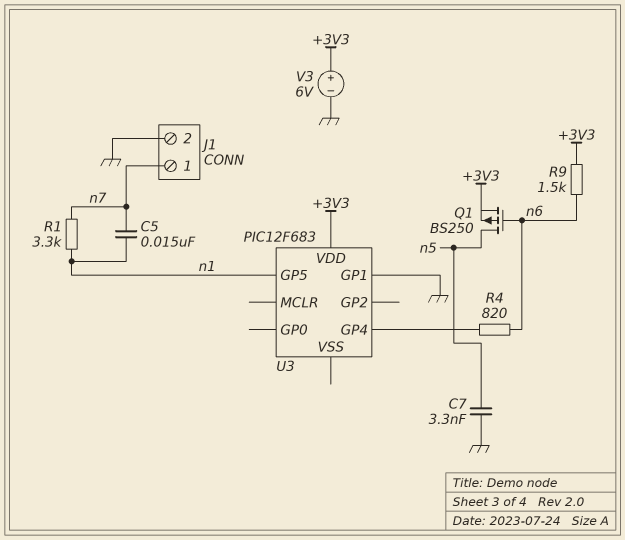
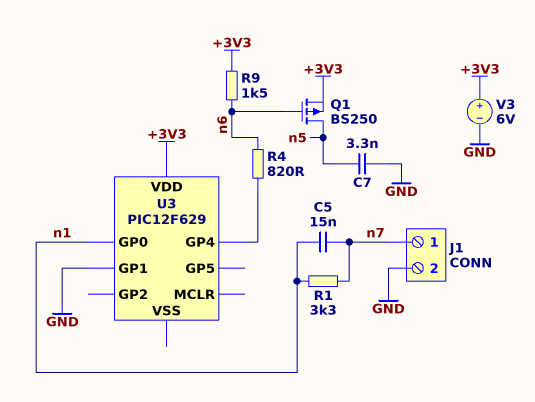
U3: PIC12F683 -> PIC12F629
U3 pin GP0: none -> n1
U3 pin GP5: n1 -> none

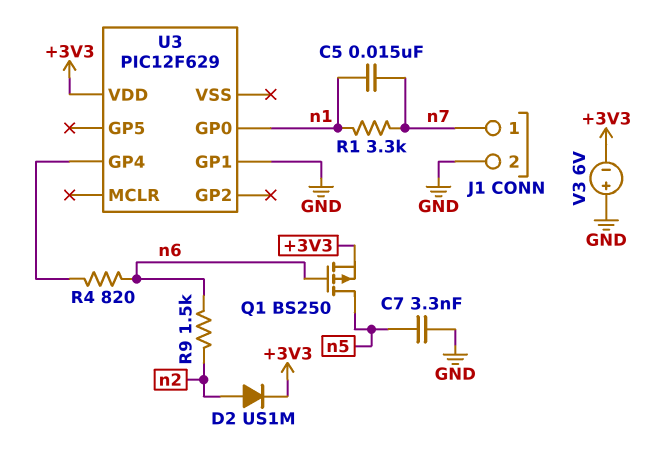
D2: none -> diode US1M (A n2, K +3V3)
R9: 1.5k (+3V3, n6) -> 1.5k (n2, n6)
V3: 6V (plus +3V3, minus GND) -> 6V (plus GND, minus +3V3)

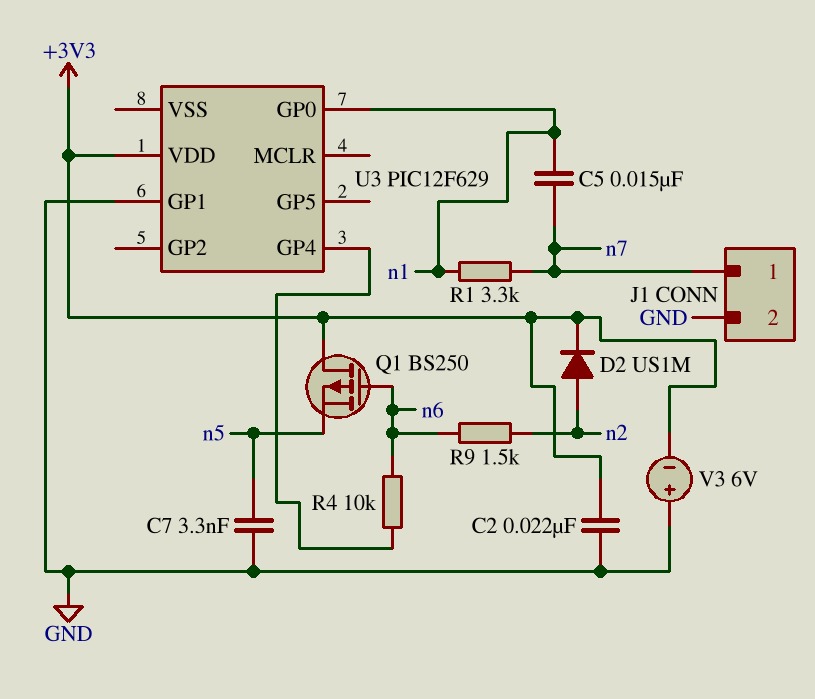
C2: none -> 22nF (+3V3, GND)
Q1: PMOS BS250 (G n6, D n5, S +3V3) -> PMOS BS250 (G n6, D +3V3, S n5)
R4: 820 (U3/GP4, n6) -> 10k (U3/GP4, n6)

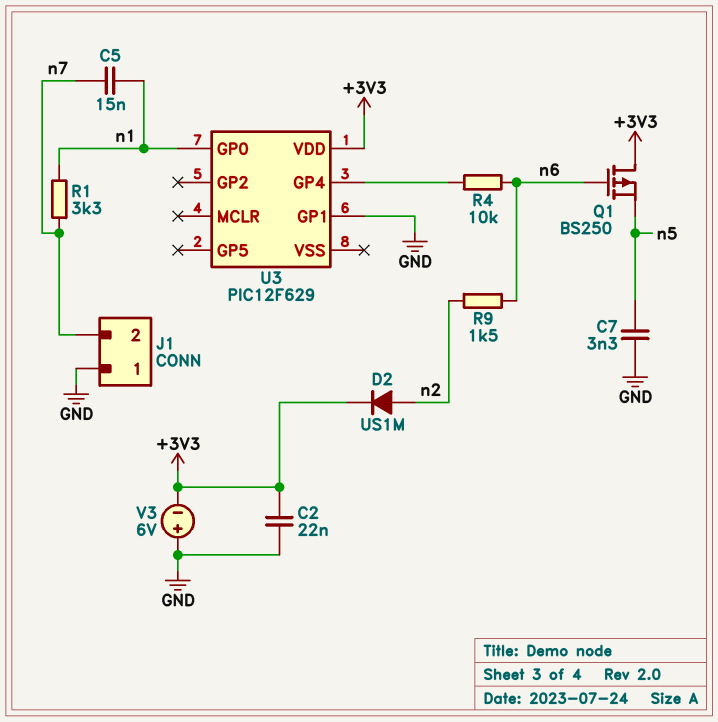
J1 pin 1: n7 -> GND
J1 pin 2: GND -> n7

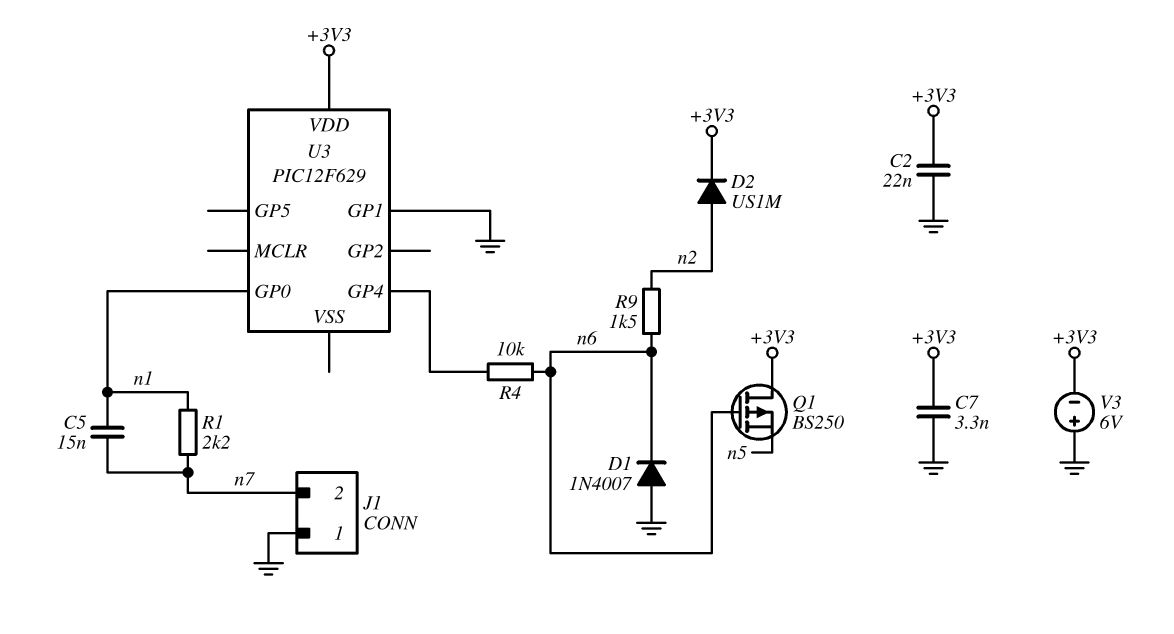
C7: 3.3nF (GND, n5) -> 3.3nF (+3V3, GND)
D1: none -> diode 1N4007 (A GND, K n6)
R1: 3.3k (n1, n7) -> 2.2k (n1, n7)

